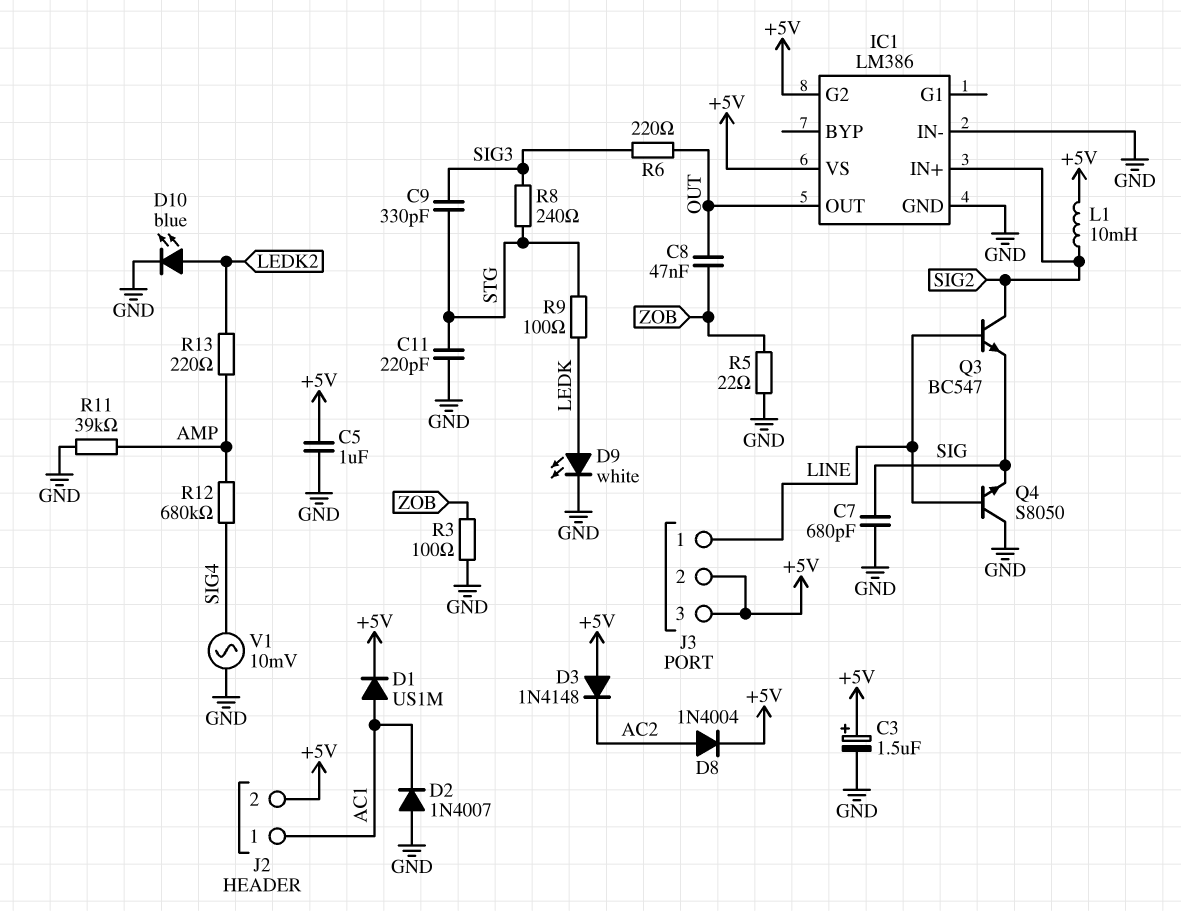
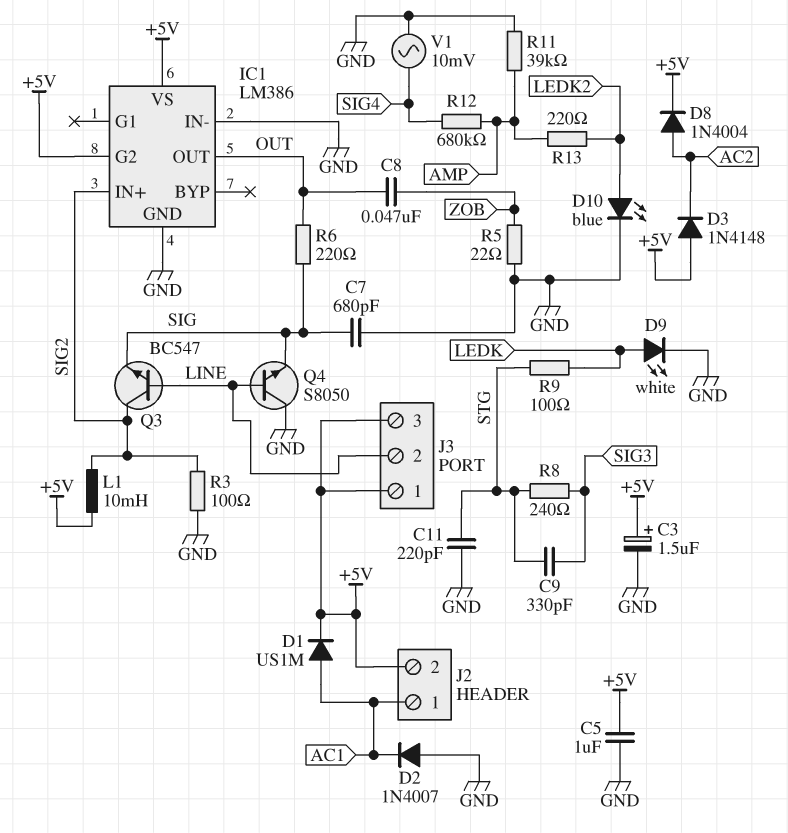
J3 pin 1: LINE -> +5V
J3 pin 2: +5V -> LINE
R3: 100 (GND, ZOB) -> 100 (GND, SIG2)
R6: 220 (OUT, SIG3) -> 220 (OUT, SIG)

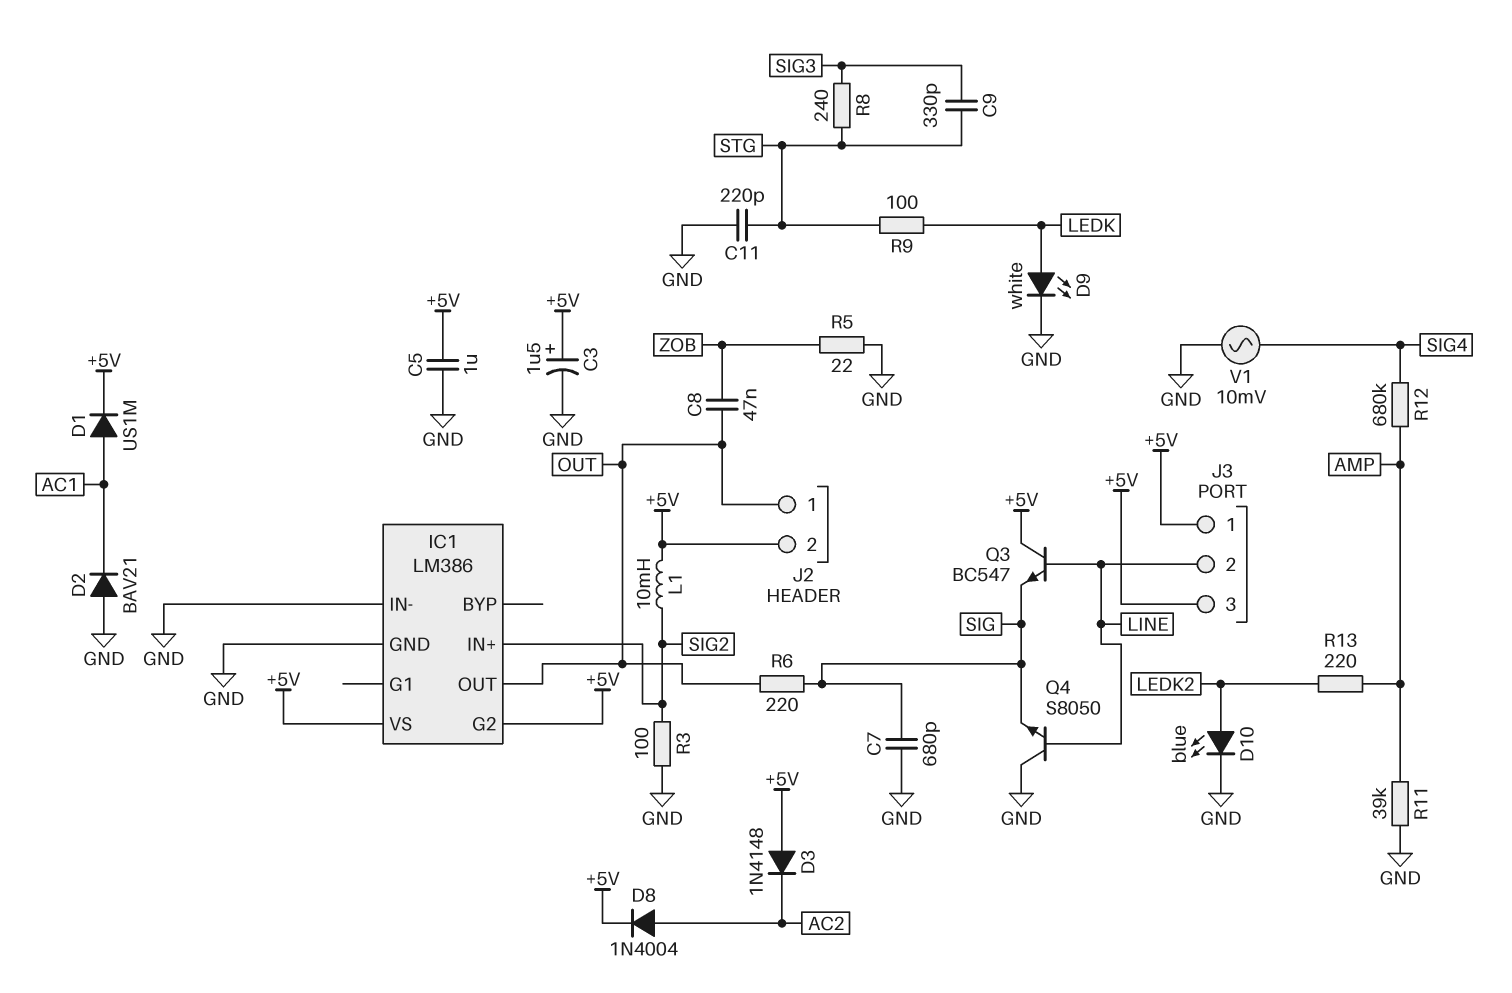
D2: diode 1N4007 (A GND, K AC1) -> diode BAV21 (A GND, K AC1)
J2 pin 1: AC1 -> OUT
Q3: NPN BC547 (B LINE, C SIG2, E SIG) -> NPN BC547 (B LINE, C +5V, E SIG)

